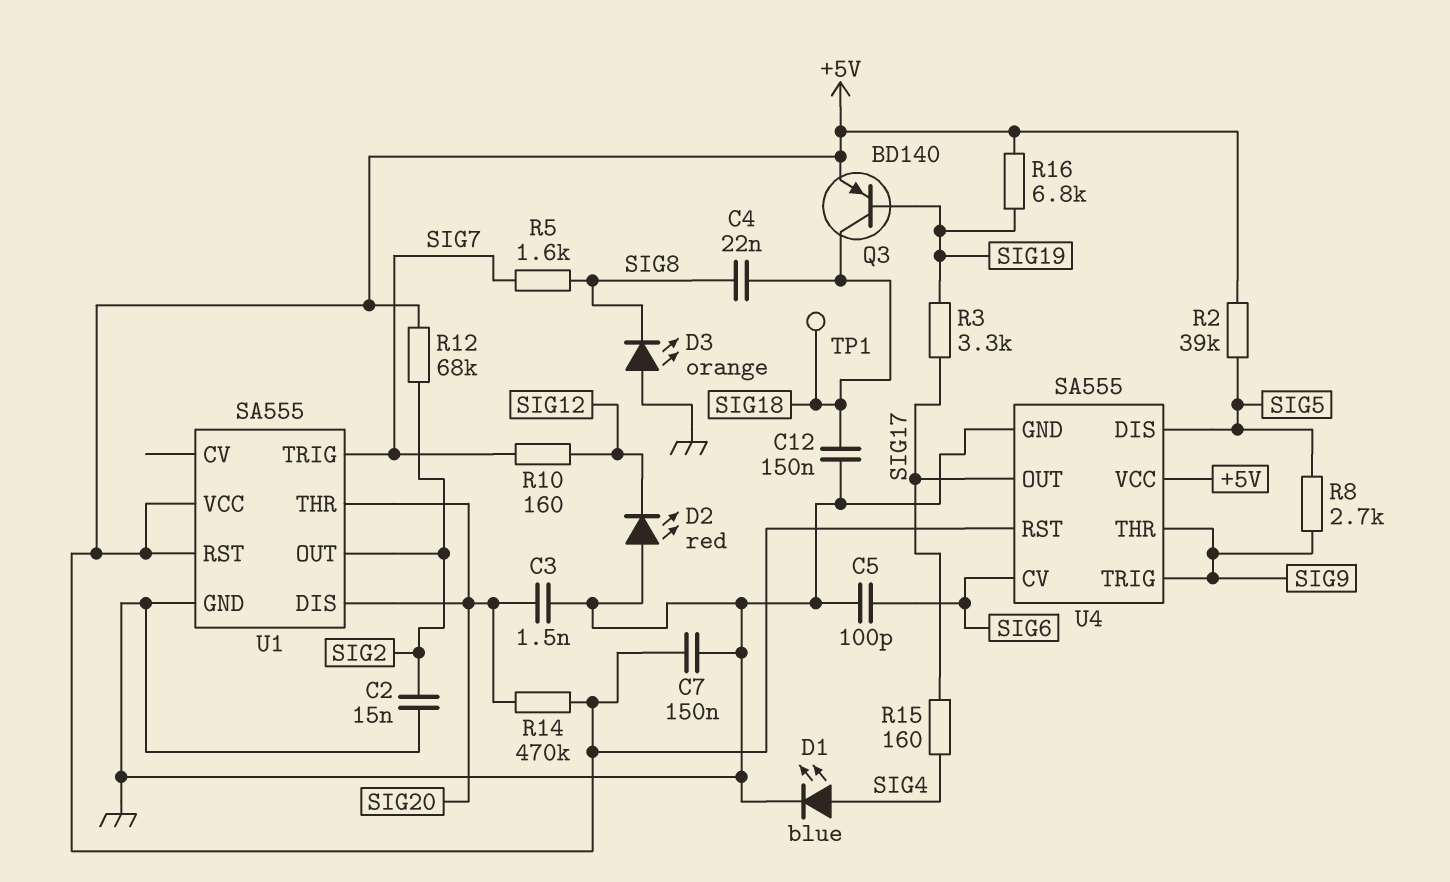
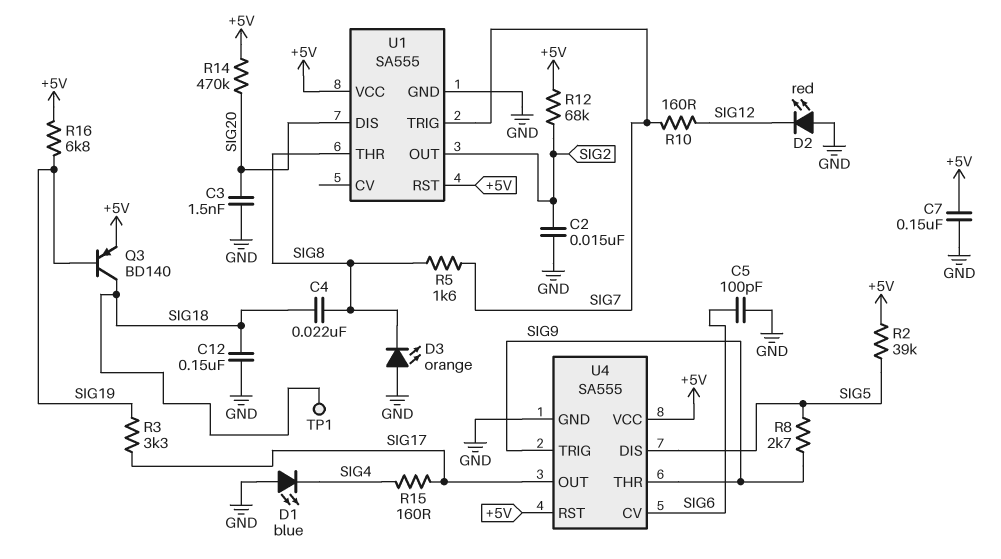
D1: LED blue (A SIG4, K GND) -> LED blue (A GND, K SIG4)
U1 pin THR: SIG20 -> SIG8

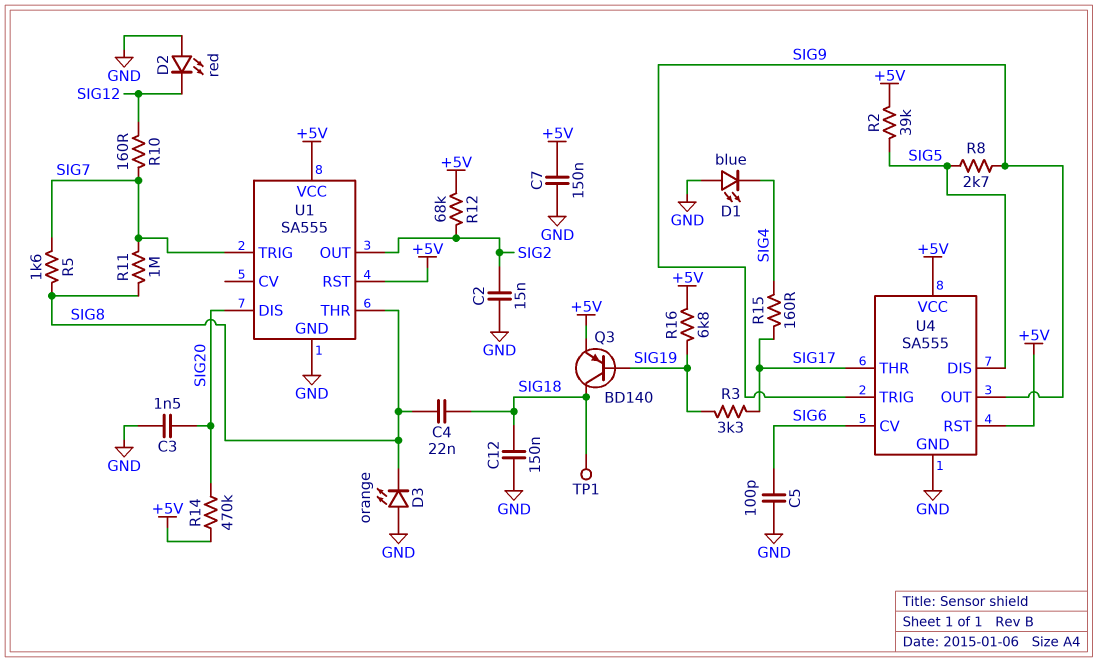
R11: none -> 1M (SIG7, SIG8)
U4 pin OUT: SIG17 -> SIG9
U4 pin THR: SIG9 -> SIG17

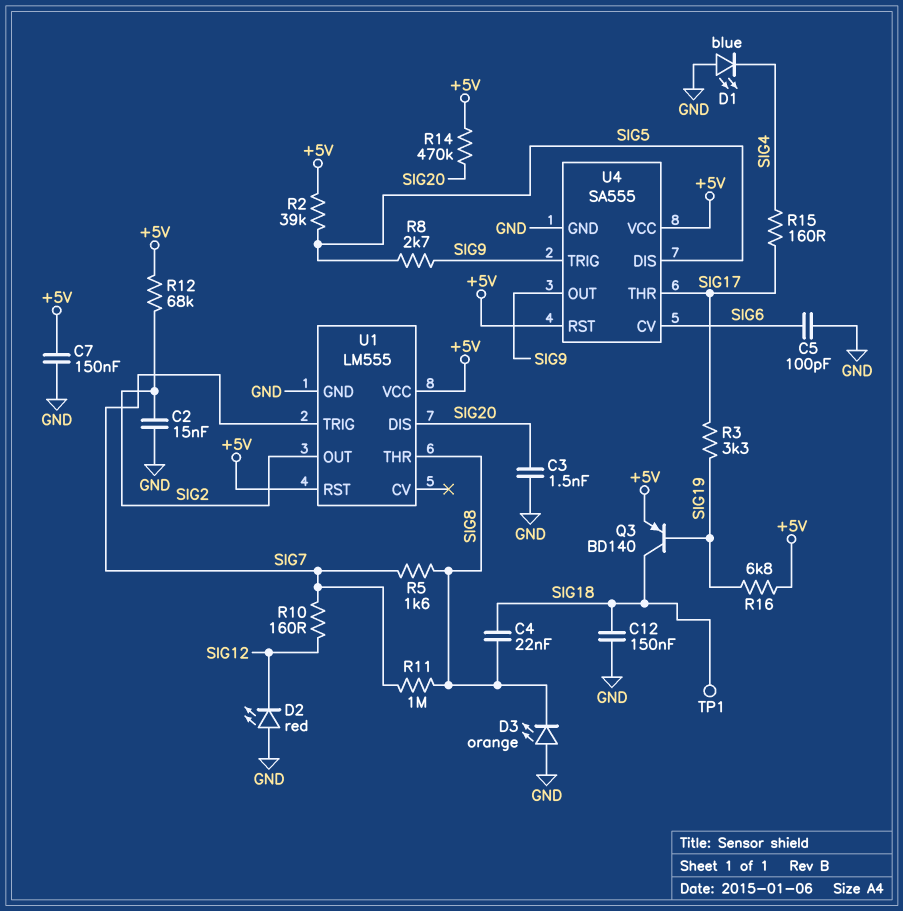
U1: SA555 -> LM555

